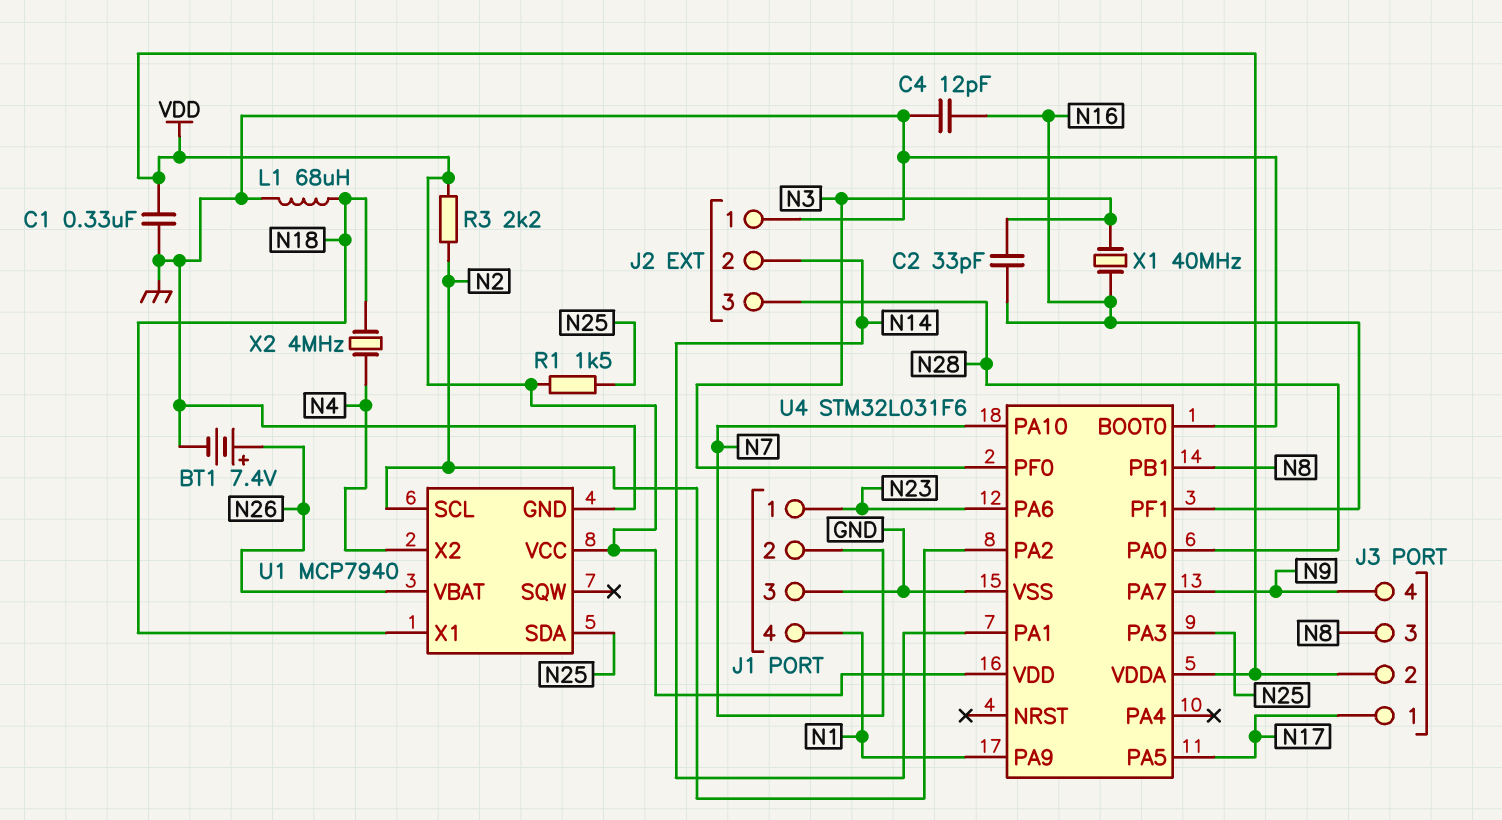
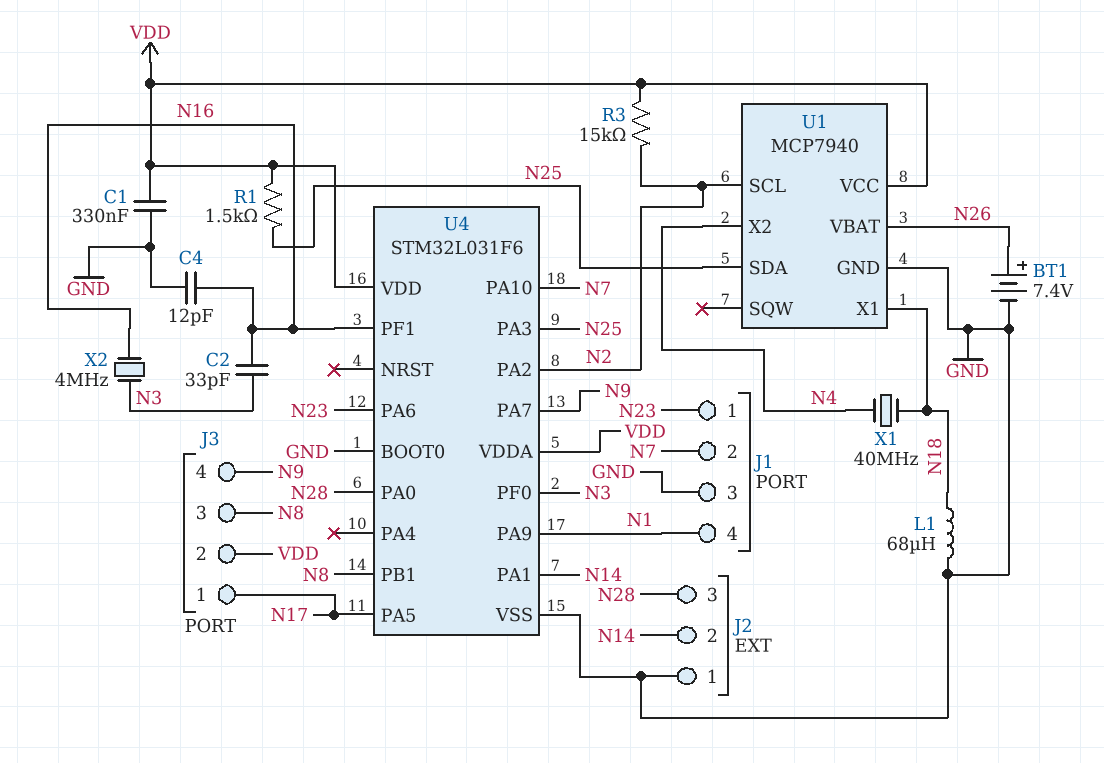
R3: 2.2k (N2, VDD) -> 15k (N2, VDD)
X1: 40MHz (N3, N16) -> 40MHz (N4, N18)
X2: 4MHz (N4, N18) -> 4MHz (N3, N16)

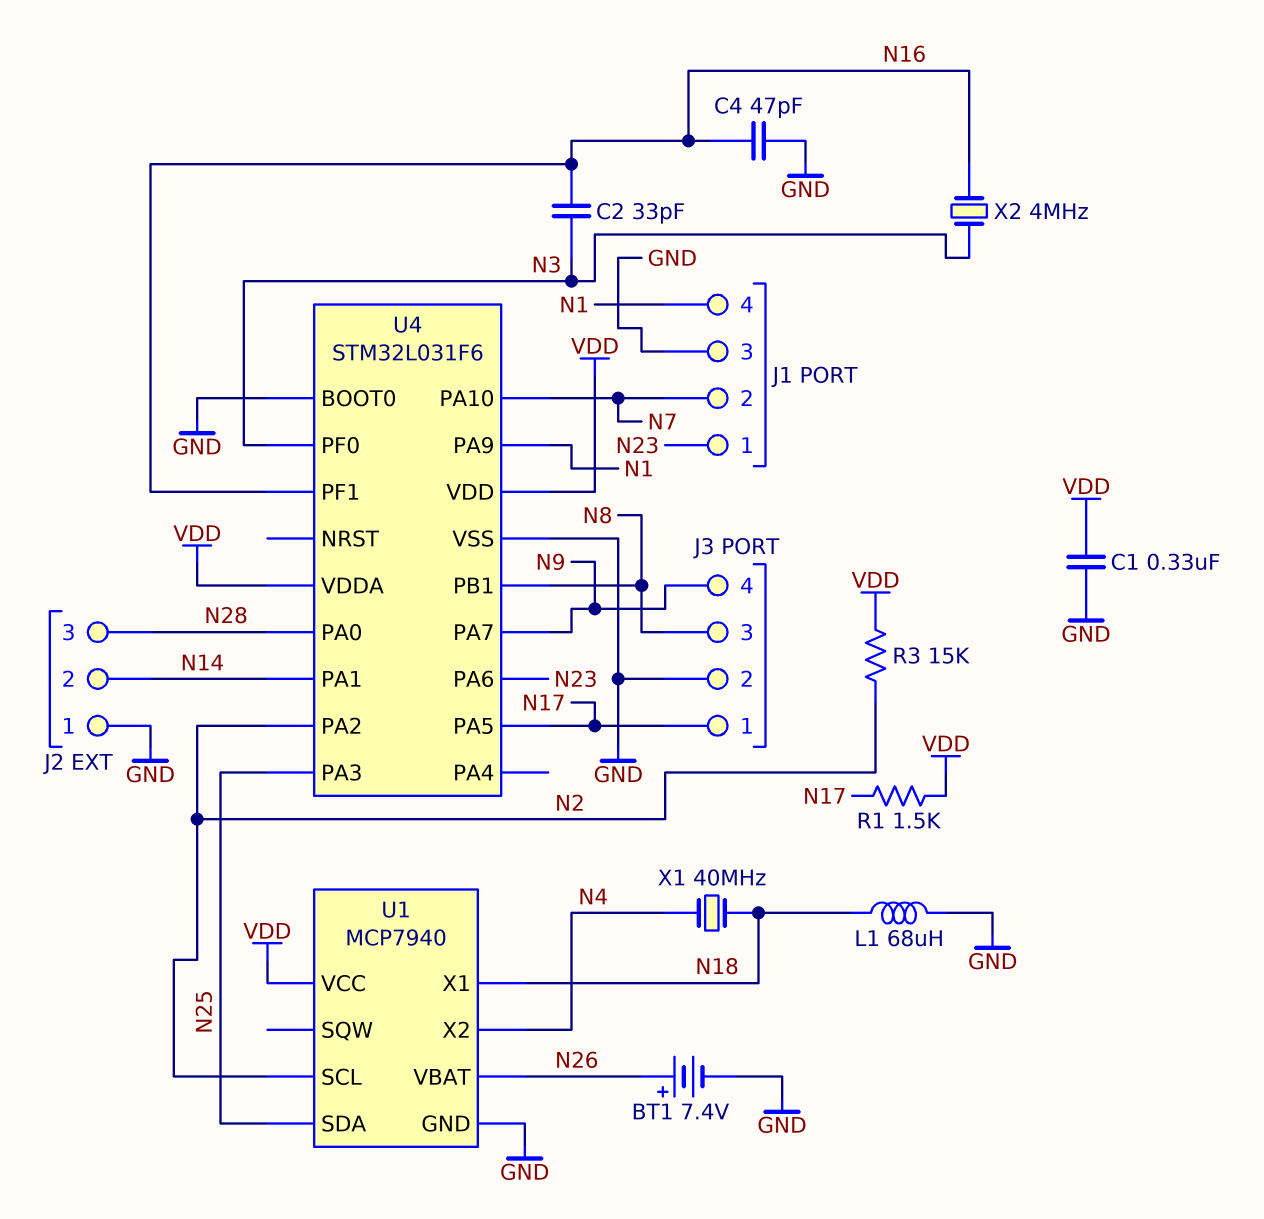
C4: 12pF (GND, N16) -> 47pF (GND, N16)
J3 pin 2: VDD -> GND
R1: 1.5k (N25, VDD) -> 1.5k (N17, VDD)

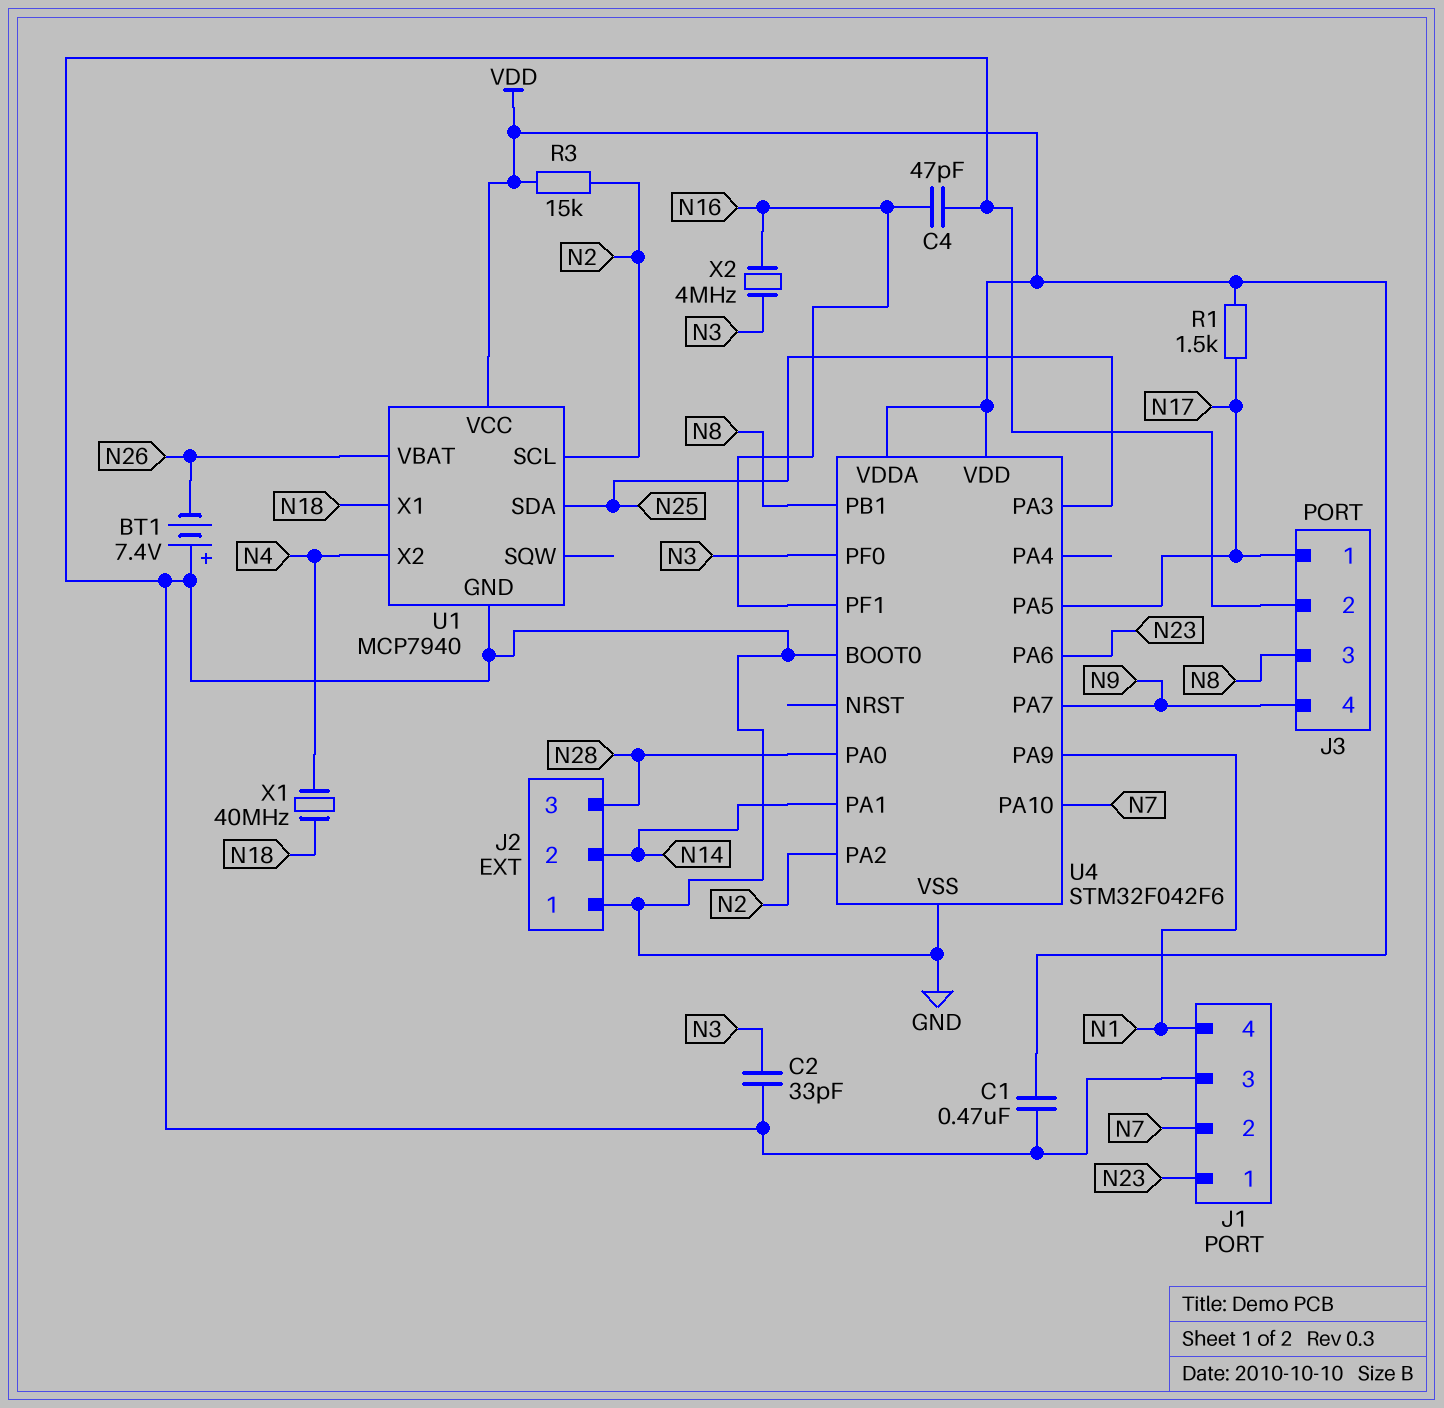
BT1: 7.4V (plus N26, minus GND) -> 7.4V (plus GND, minus N26)
C1: 330nF (GND, VDD) -> 470nF (GND, VDD)
C2: 33pF (N3, N16) -> 33pF (GND, N3)
L1: 68uH (GND, N18) -> none
U4: STM32L031F6 -> STM32F042F6

